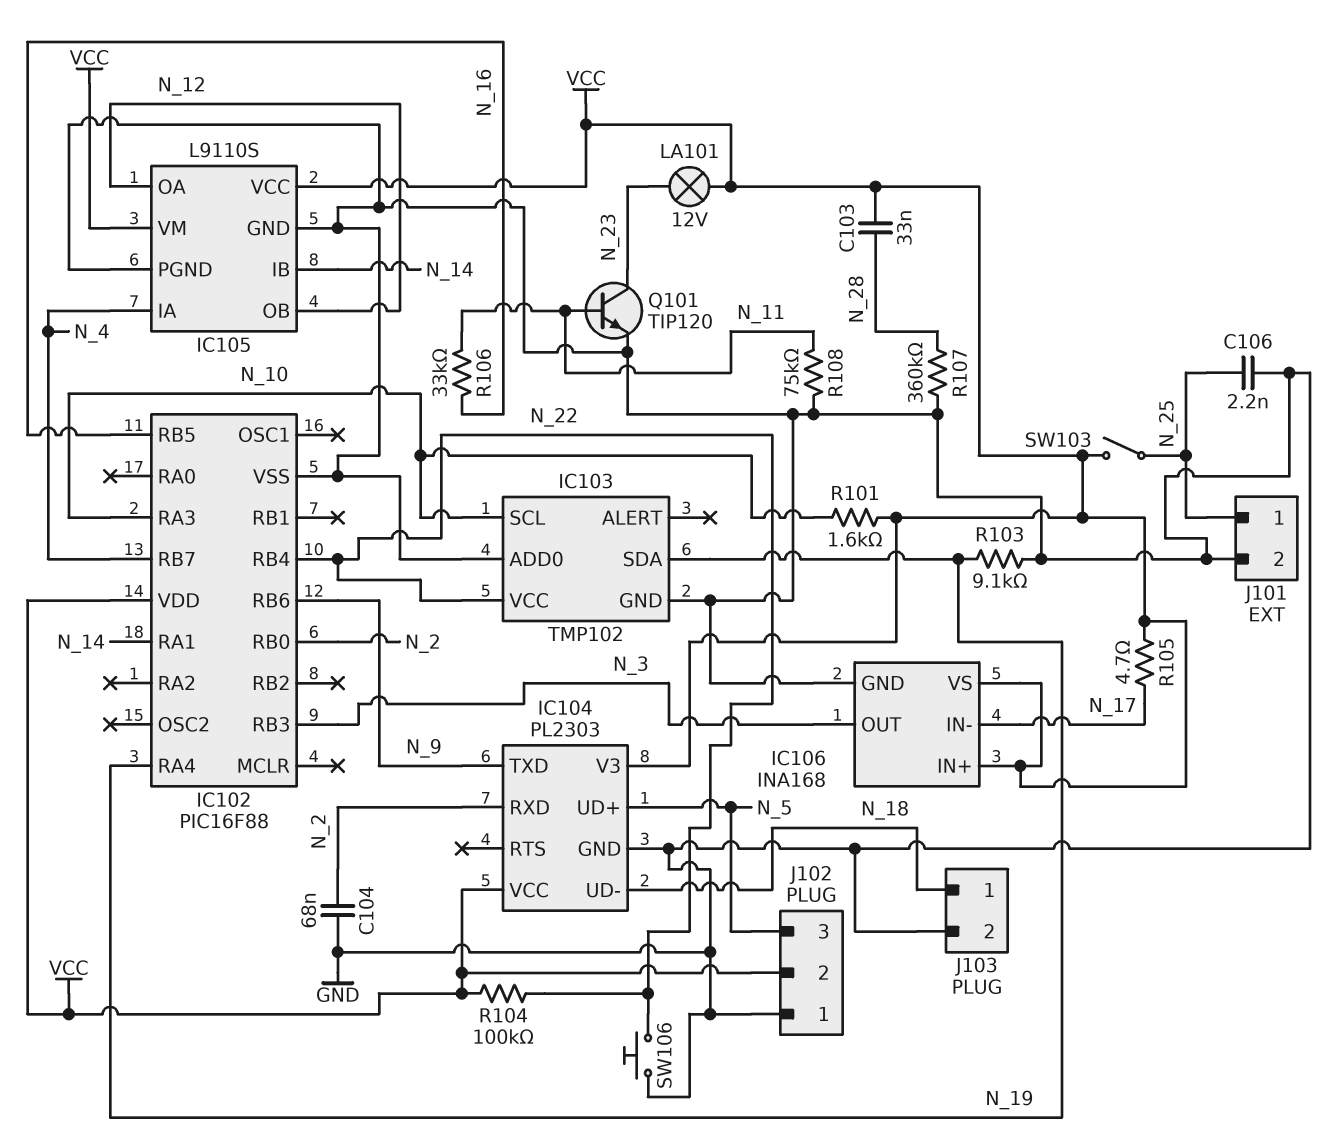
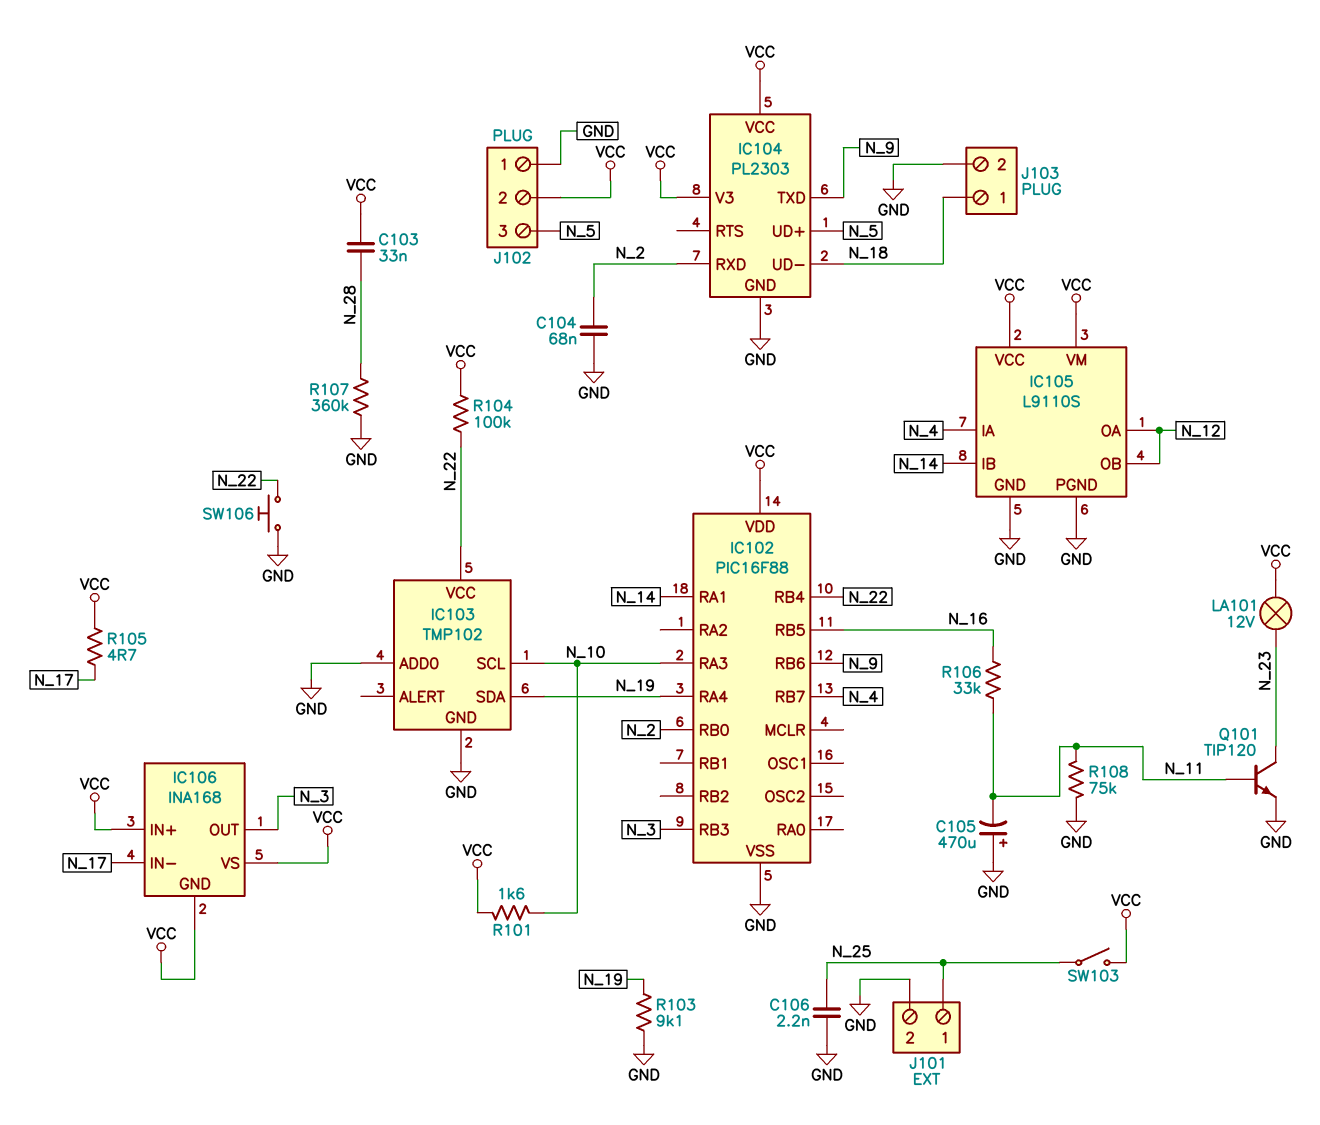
C105: none -> 470uF (plus GND, minus N_11)
IC106 pin GND: GND -> VCC

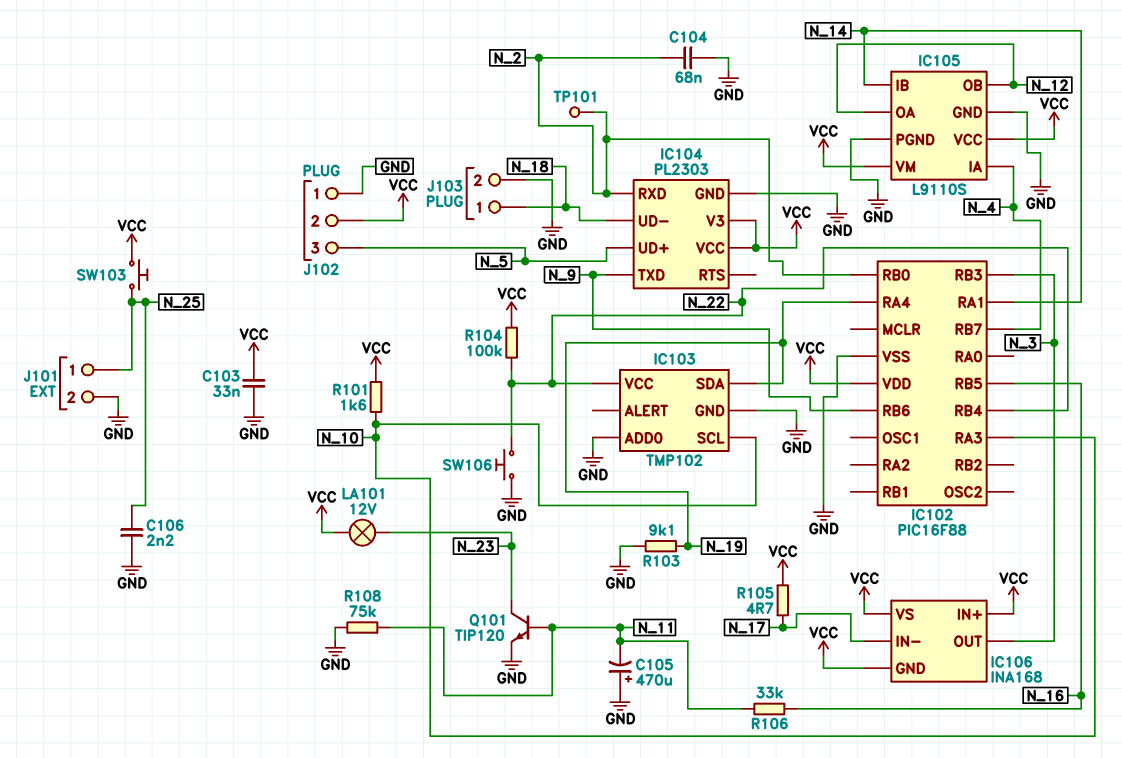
C103: 33nF (N_28, VCC) -> 33nF (GND, VCC)
R107: 360k (GND, N_28) -> none
SW103: switch (N_25, VCC) -> button (N_25, VCC)
TP101: none -> test point (N_2)

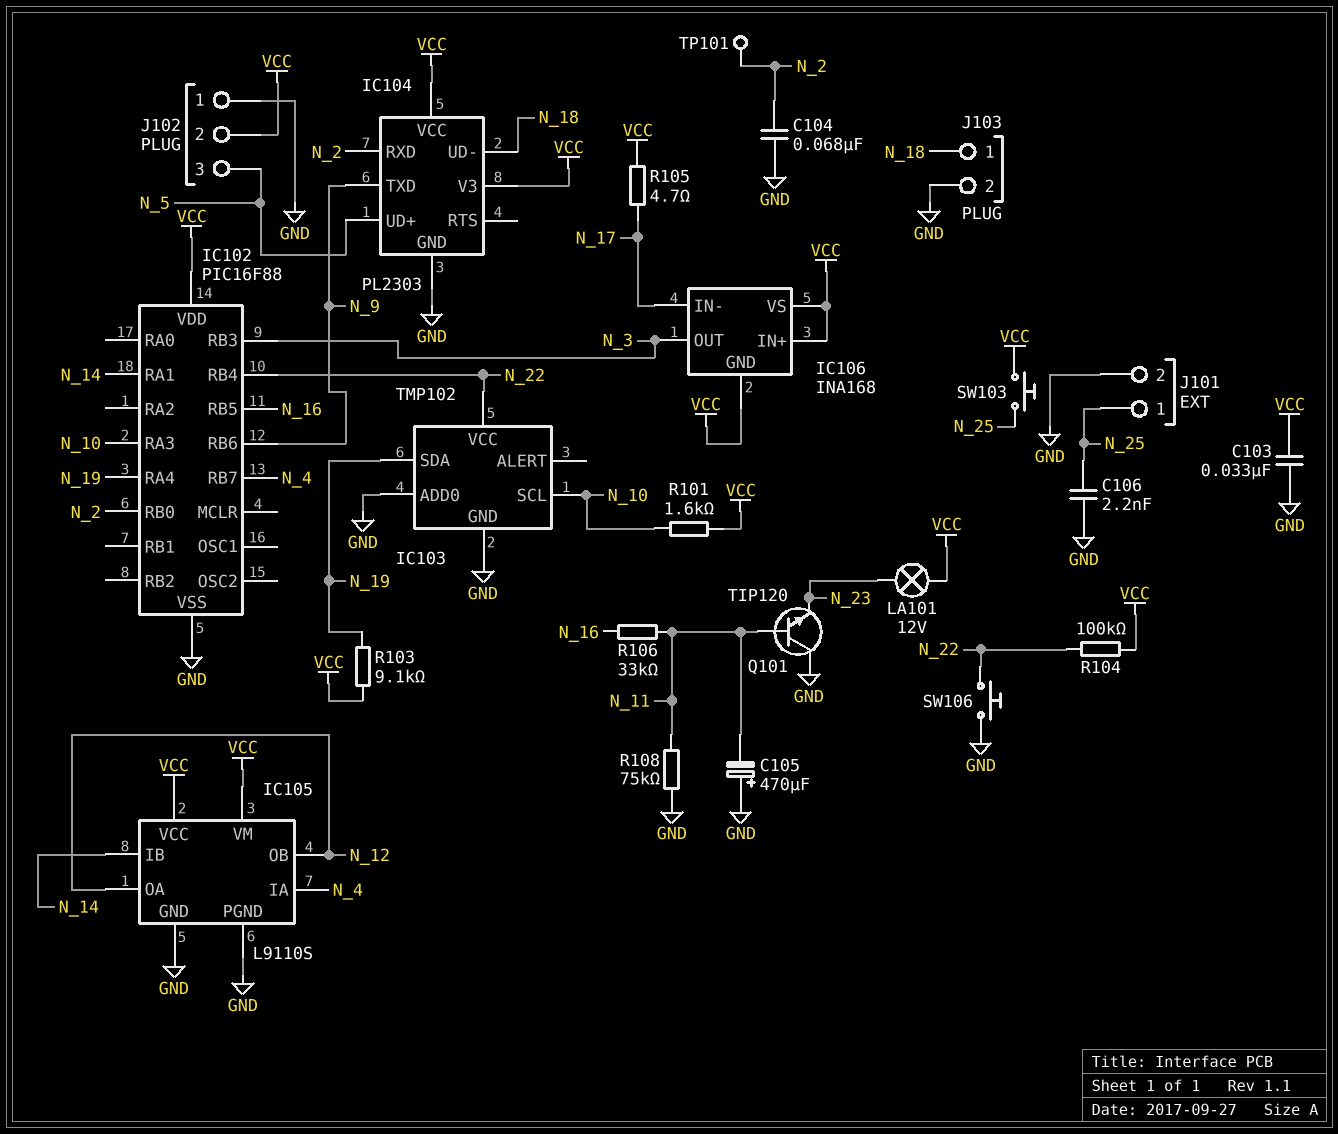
Q101: NPN TIP120 (B N_11, C N_23, E GND) -> NPN TIP120 (B N_11, C GND, E N_23)
R103: 9.1k (GND, N_19) -> 9.1k (N_19, VCC)

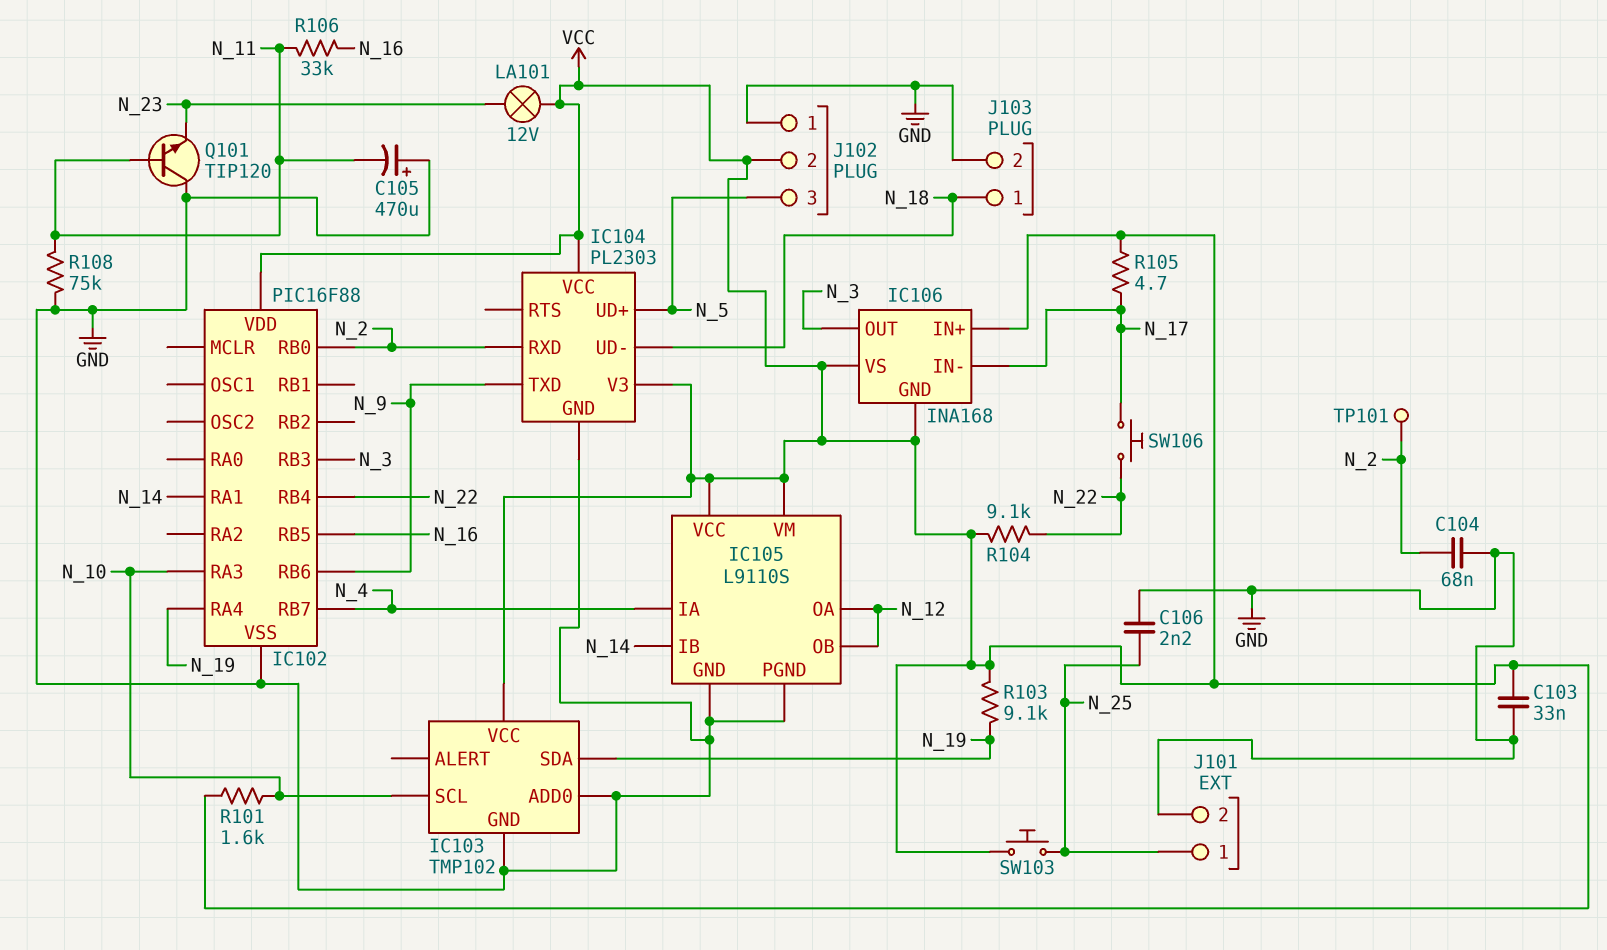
IC103 pin VCC: N_22 -> VCC
R104: 100k (N_22, VCC) -> 9.1k (N_22, VCC)
SW106: button (GND, N_22) -> button (N_17, N_22)

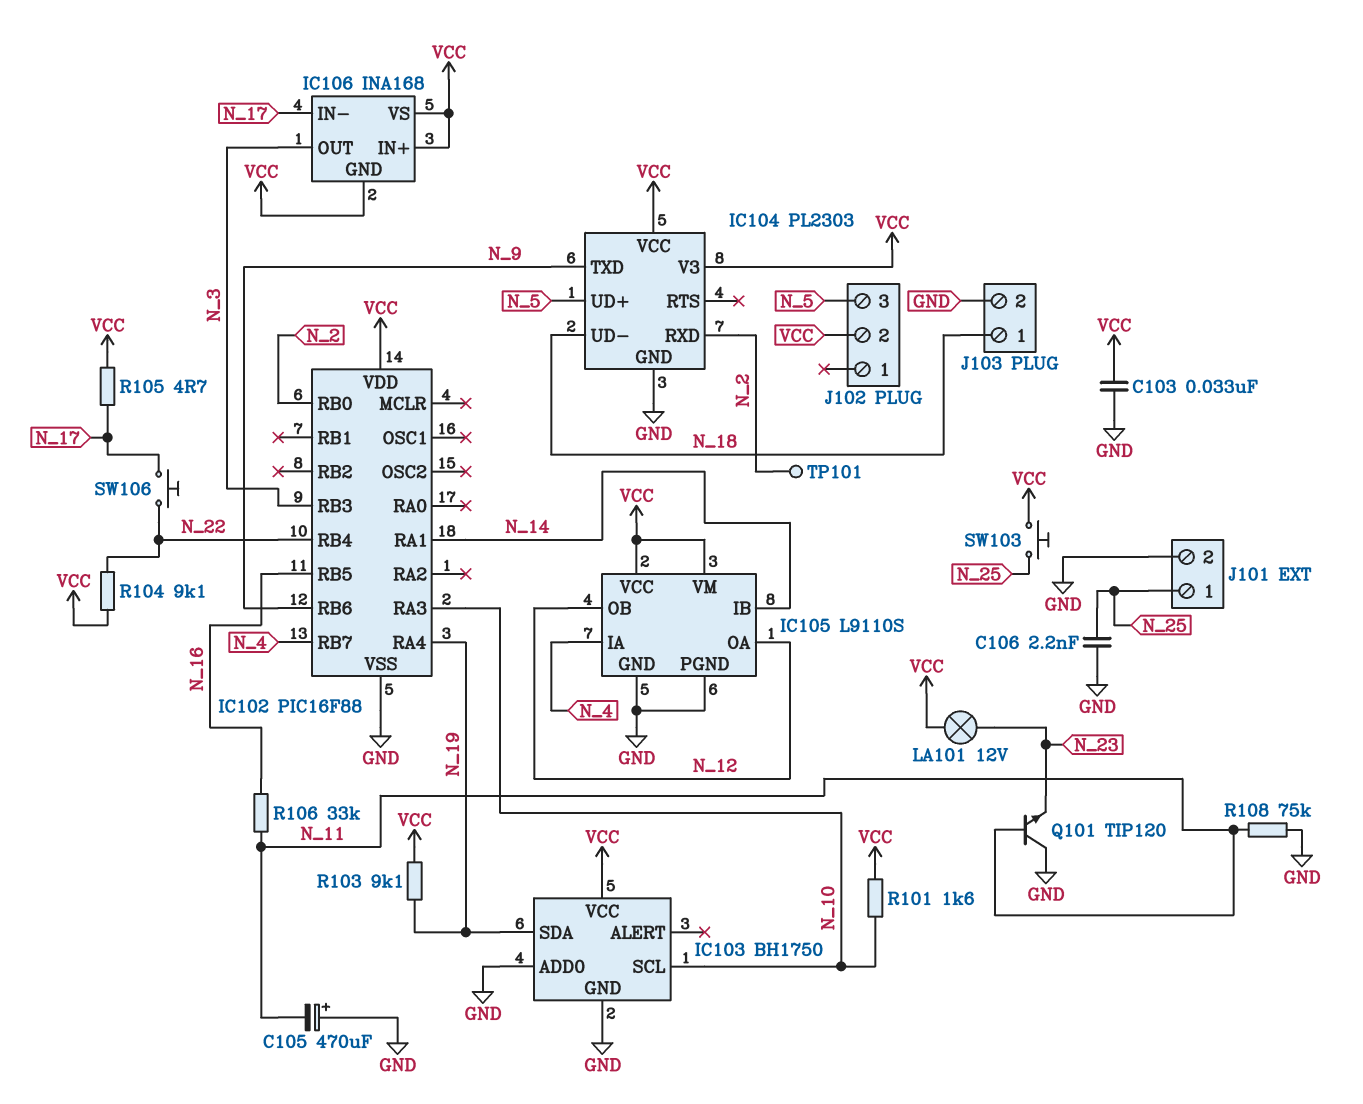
C104: 68nF (GND, N_2) -> none
IC103: TMP102 -> BH1750
J102 pin 1: GND -> none

